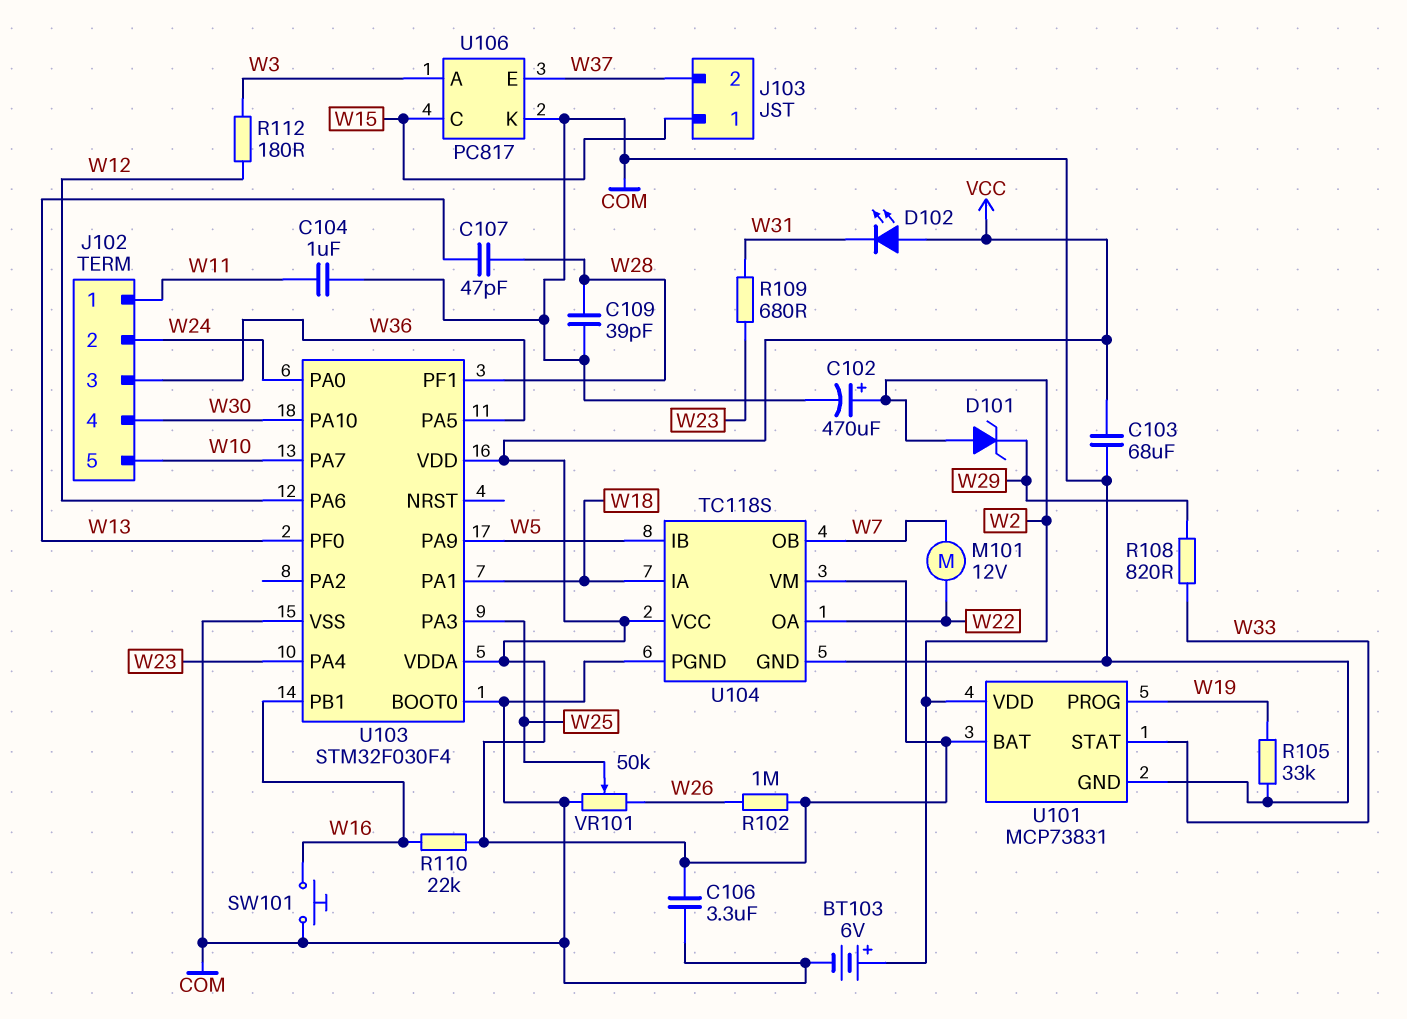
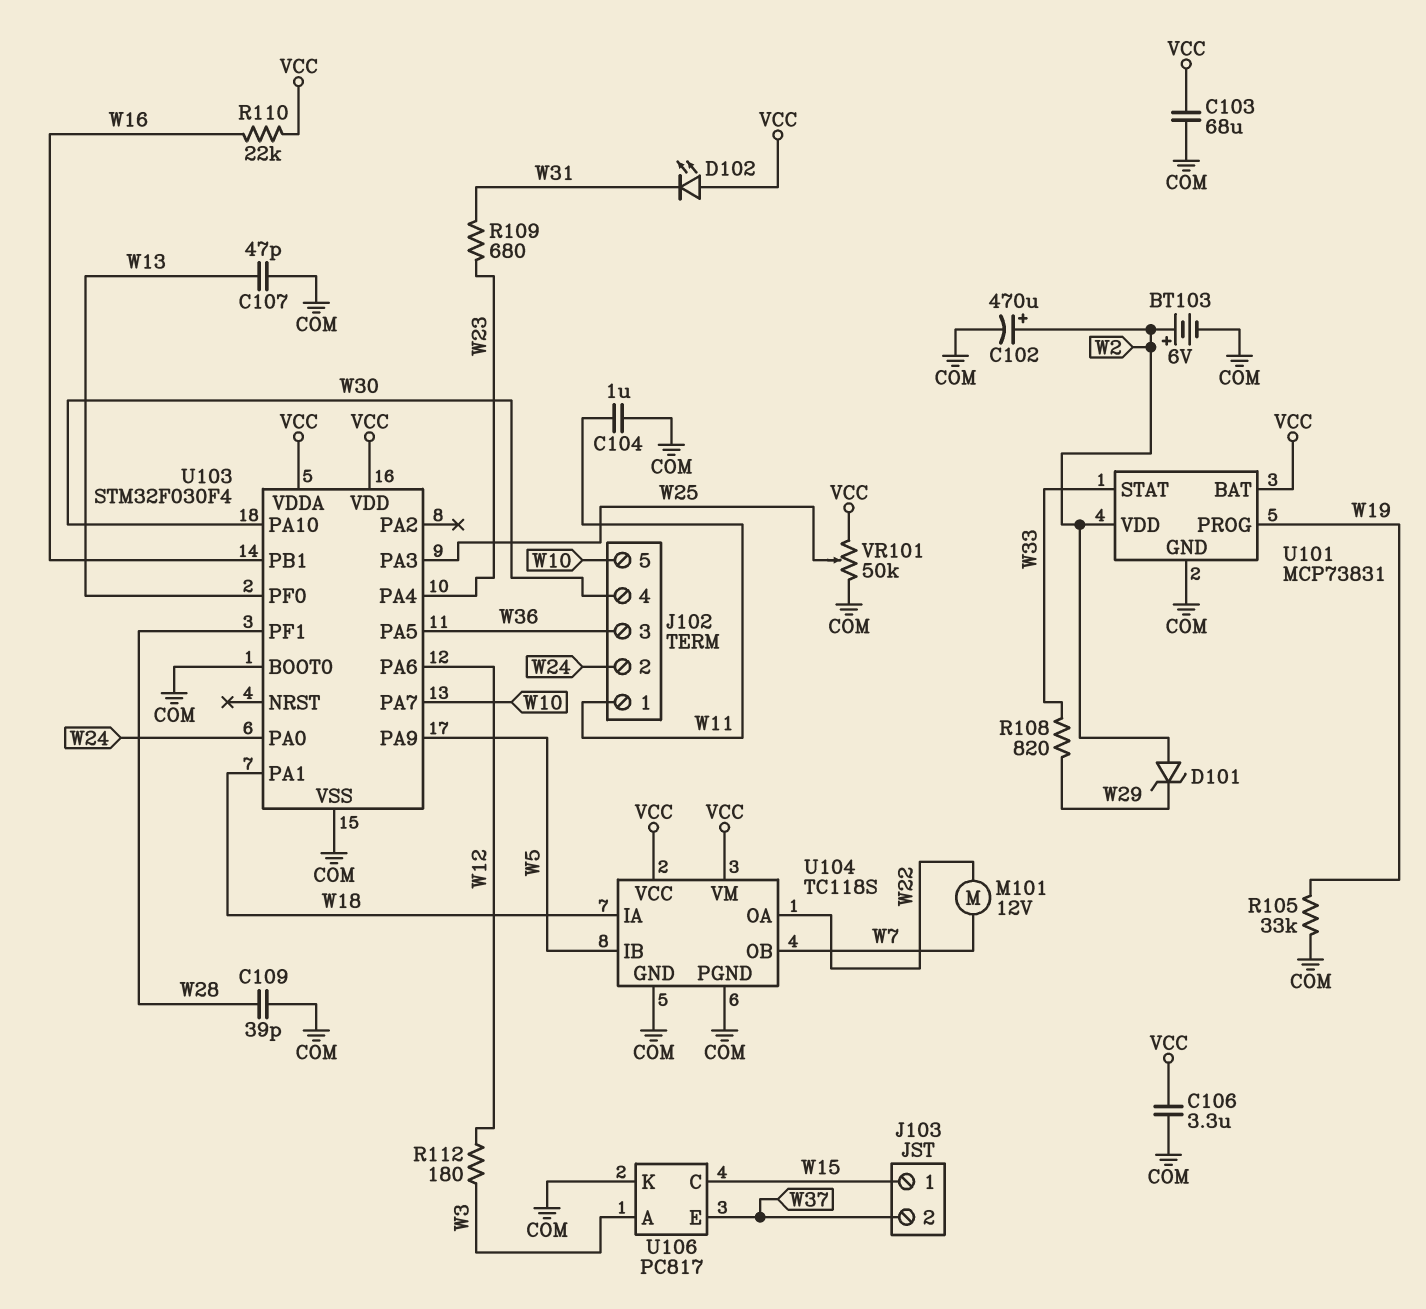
C107: 47pF (W13, W28) -> 47pF (COM, W13)
R102: 1M (VCC, W26) -> none
SW101: button (COM, W16) -> none
VR101: 50k (COM, W26, wiper W25) -> 50k (COM, VCC, wiper W25)

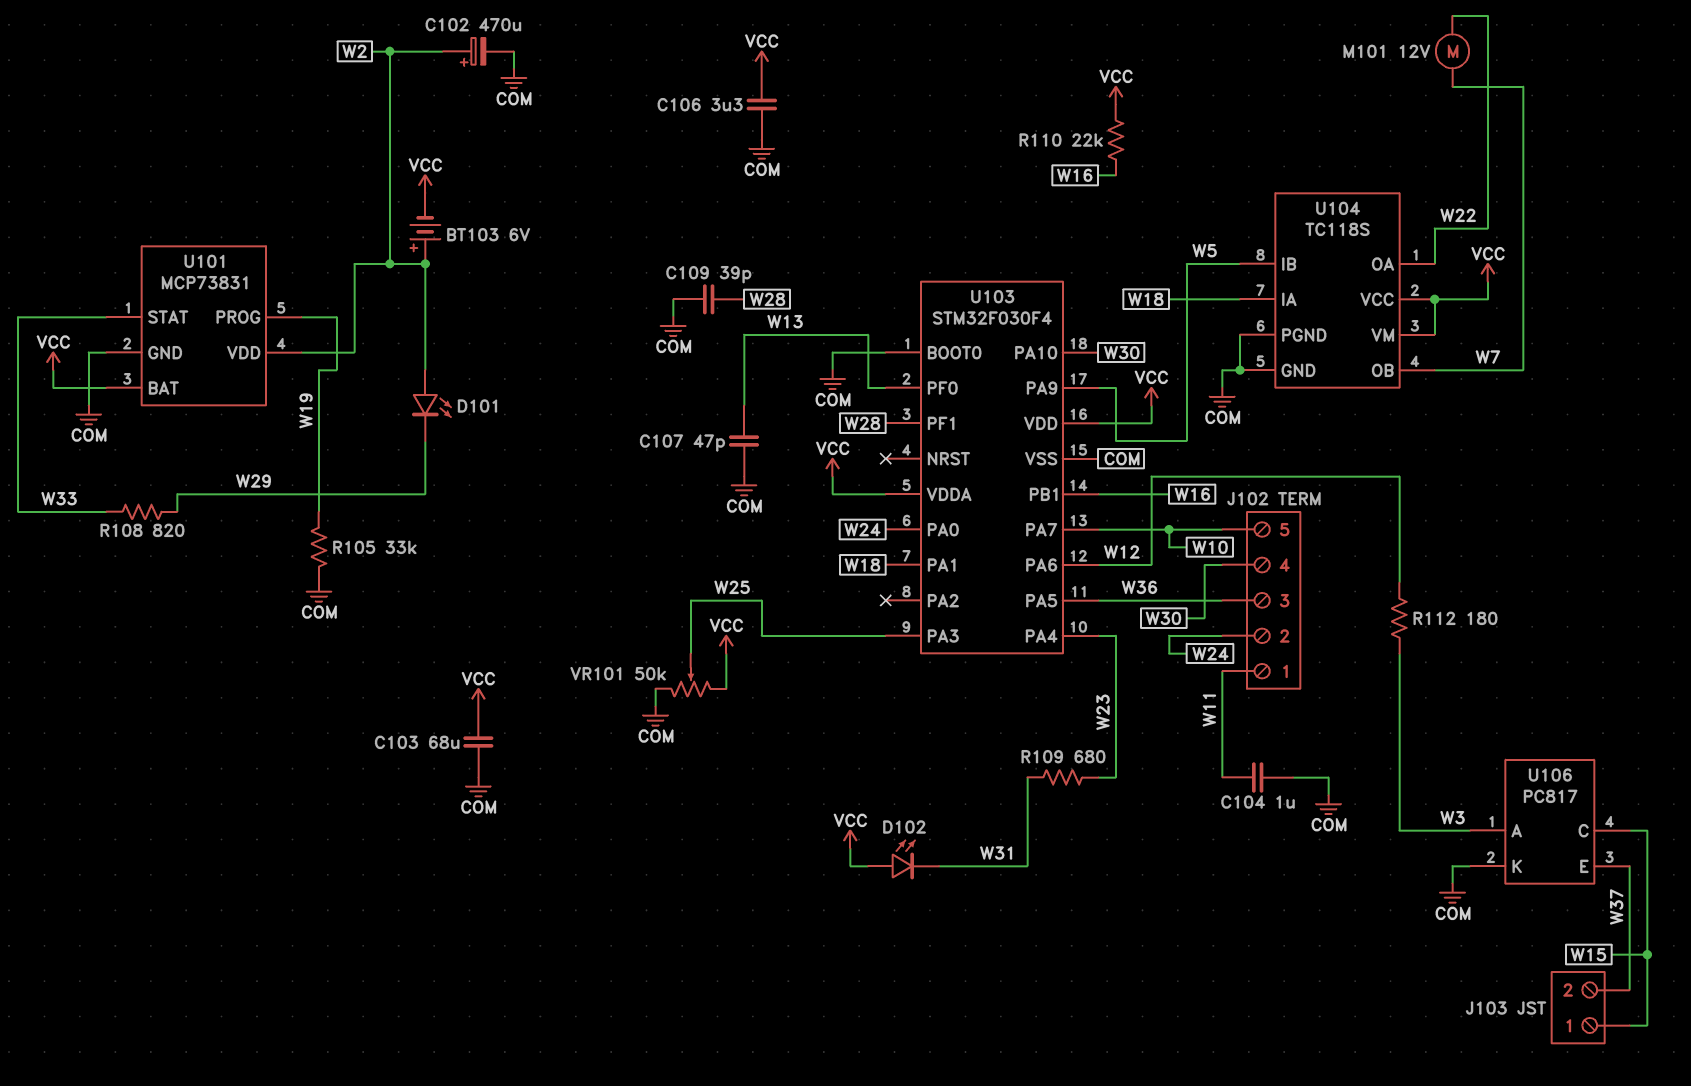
BT103: 6V (plus W2, minus COM) -> 6V (plus W2, minus VCC)
D101: zener (A W2, K W29) -> LED (A W2, K W29)

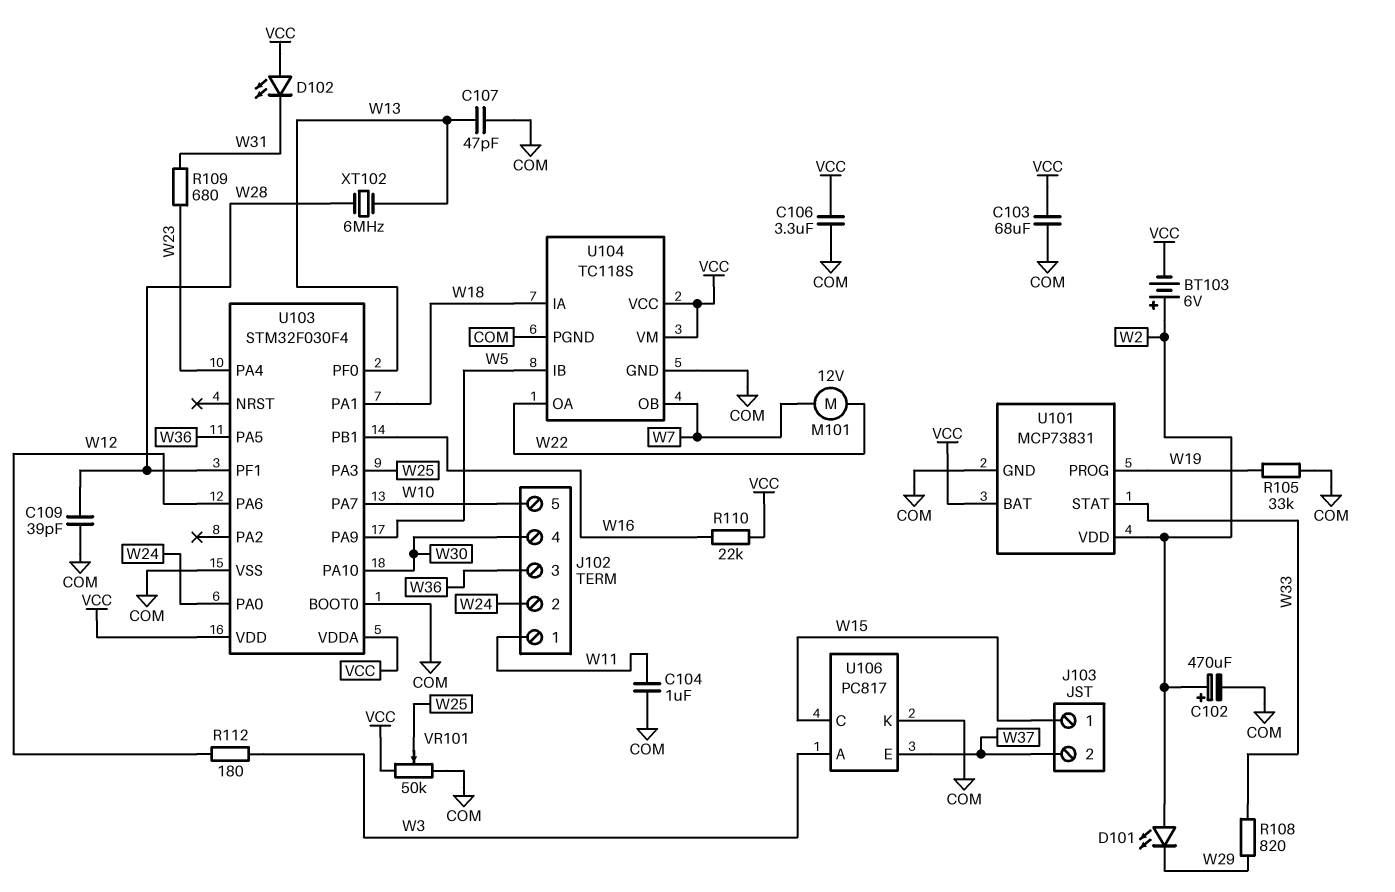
XT102: none -> 6MHz (W13, W28)

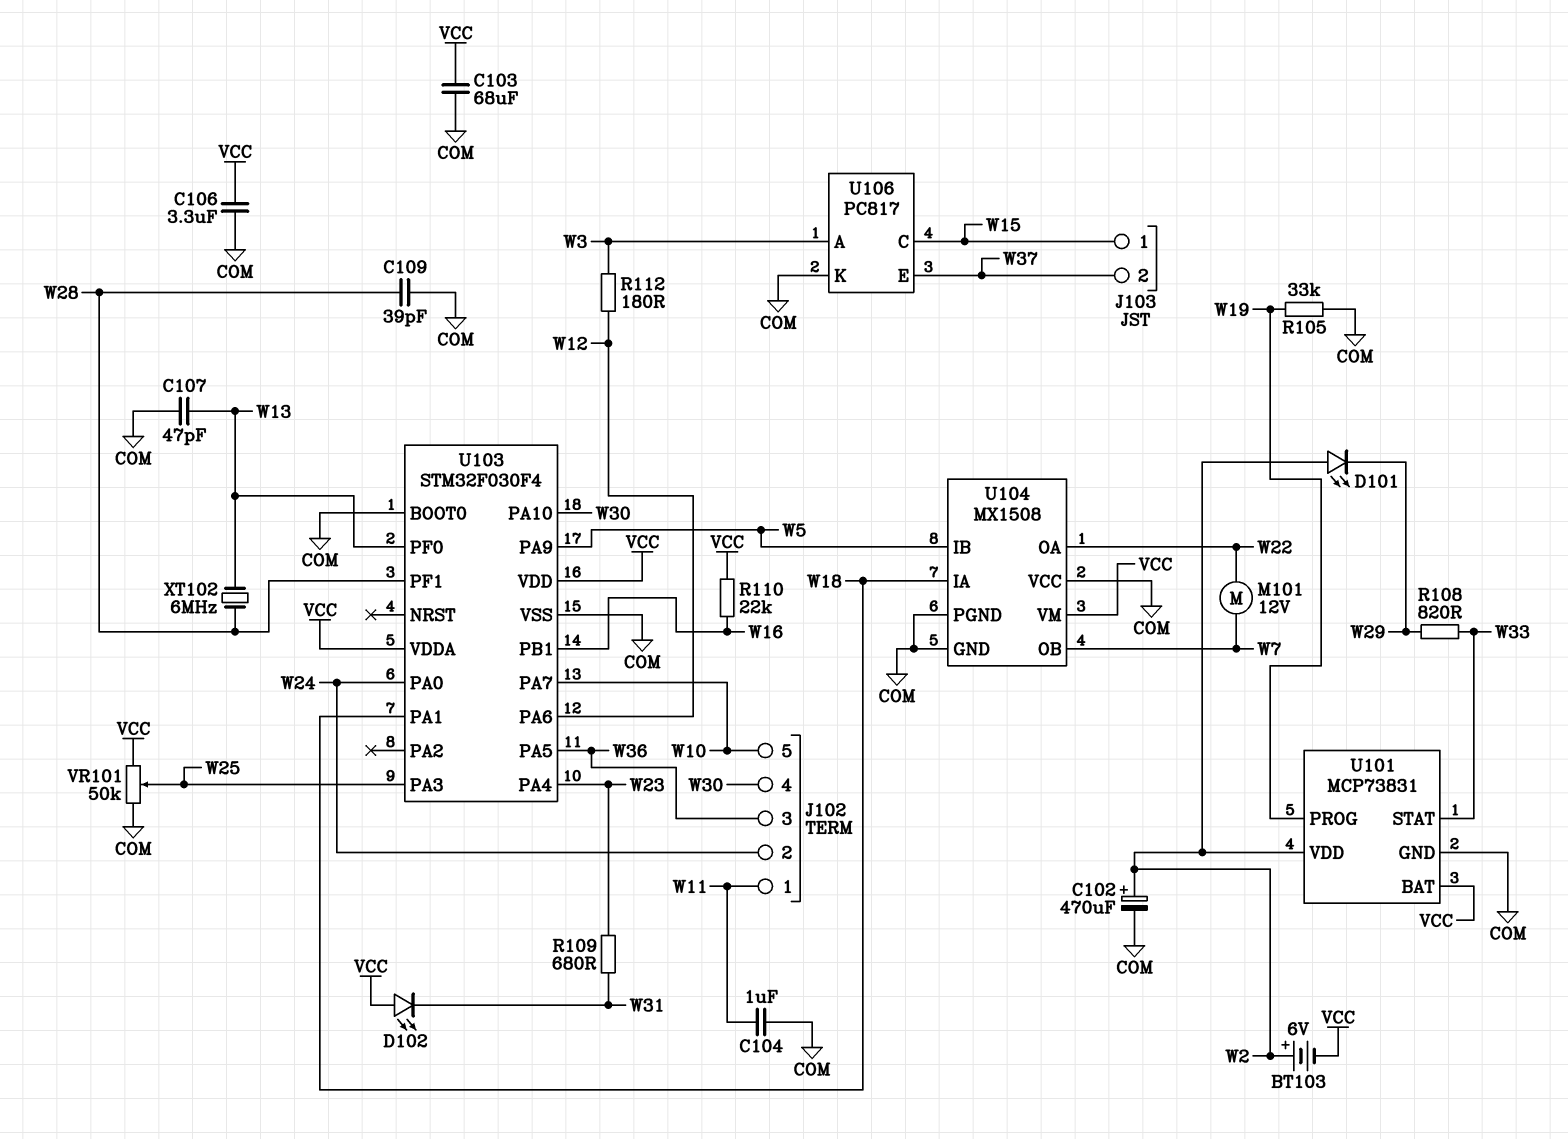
U104: TC118S -> MX1508
U104 pin VCC: VCC -> COM

